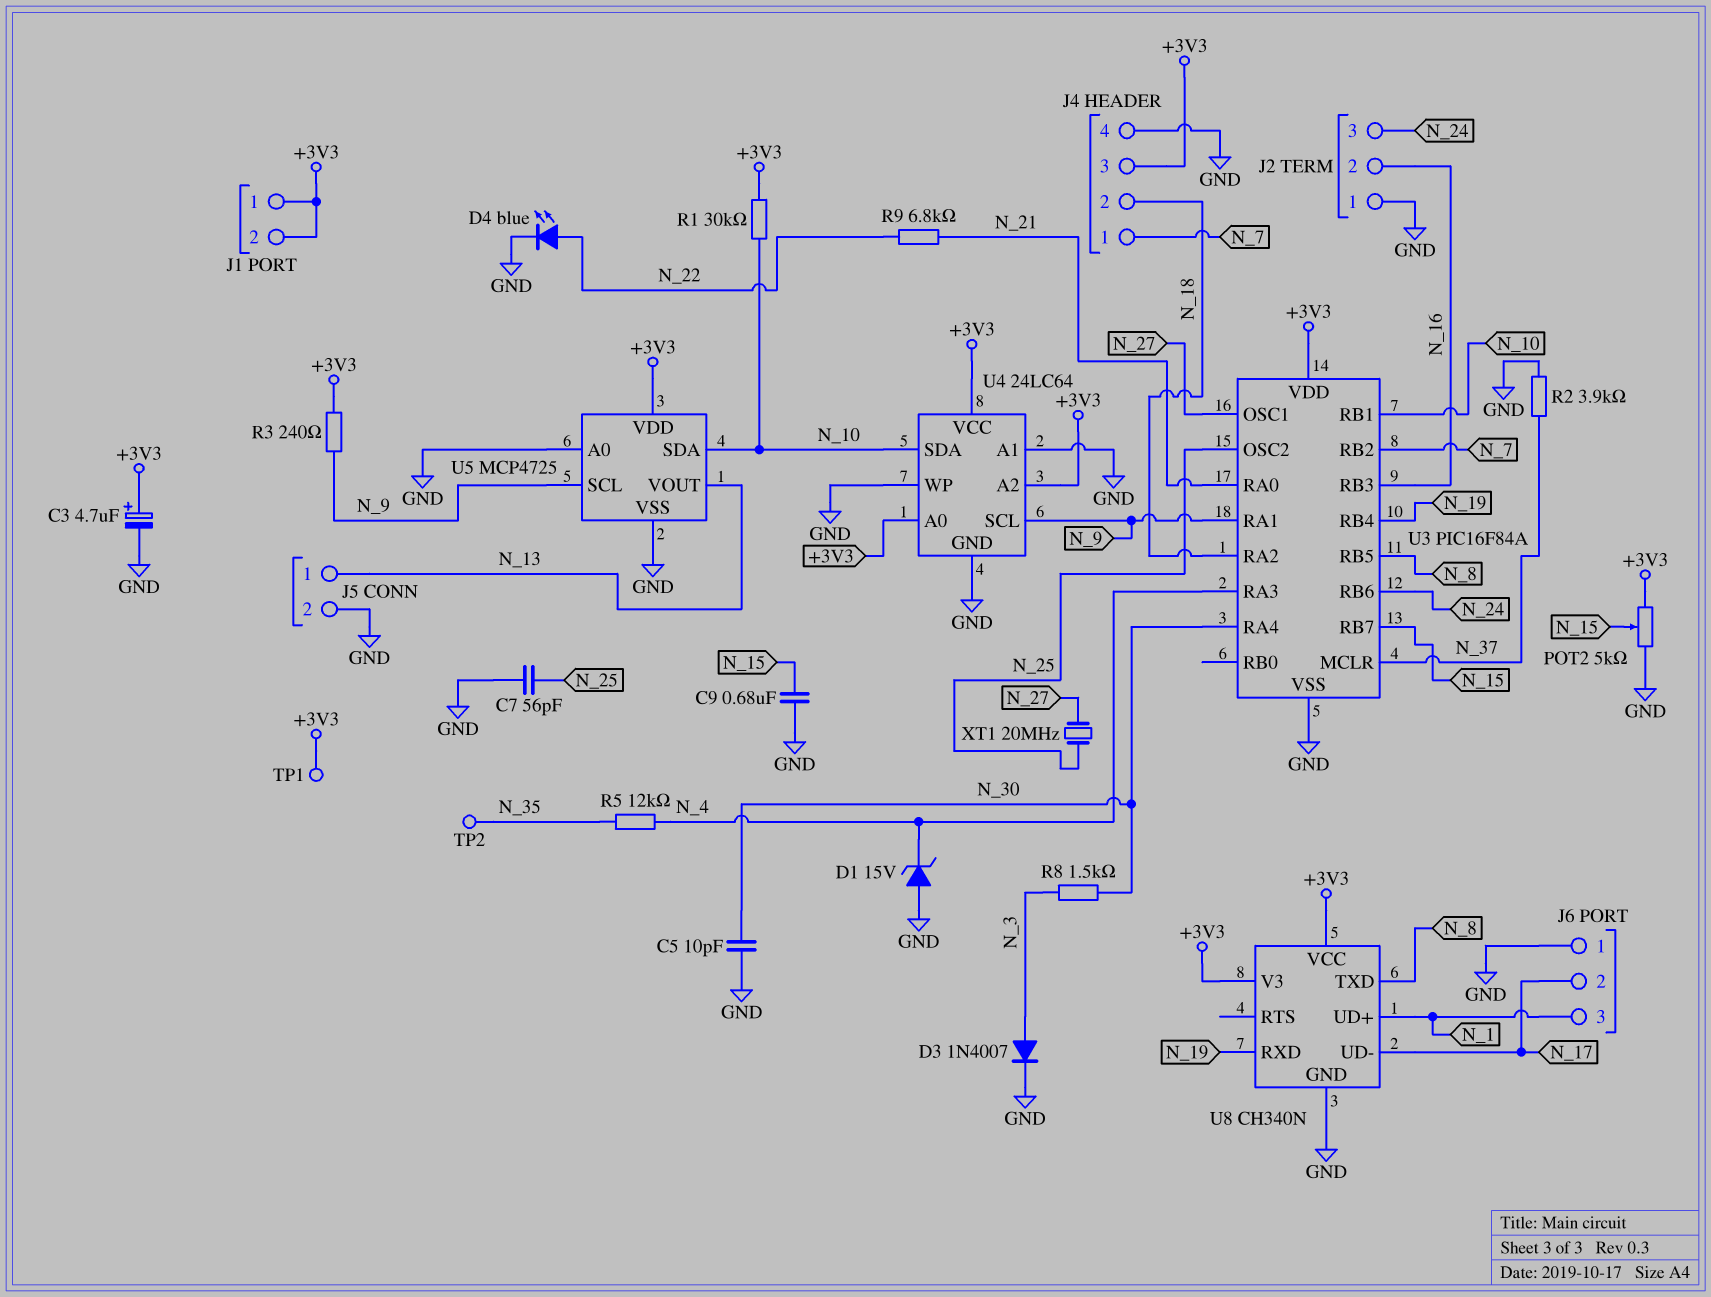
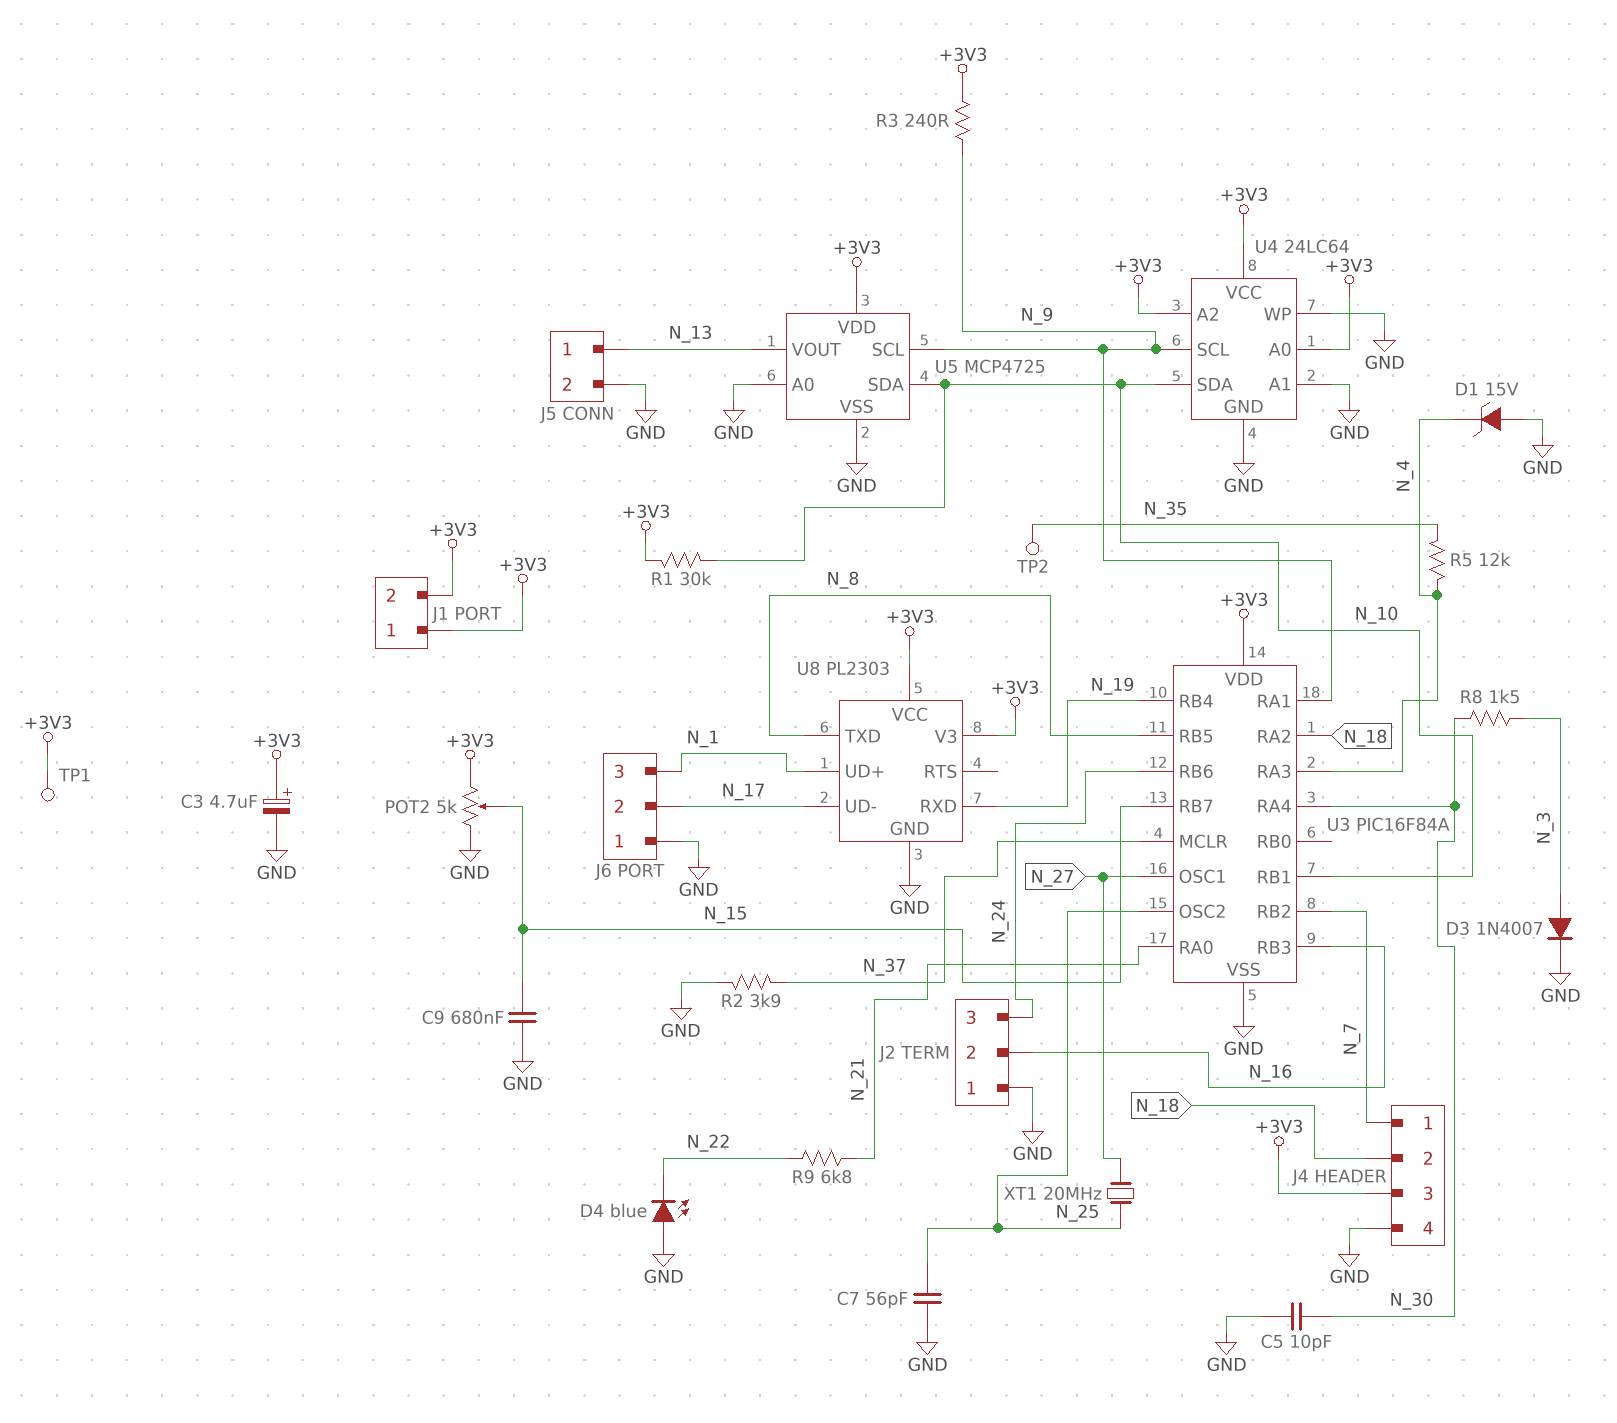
D4: LED blue (A N_22, K GND) -> LED blue (A GND, K N_22)
U8: CH340N -> PL2303

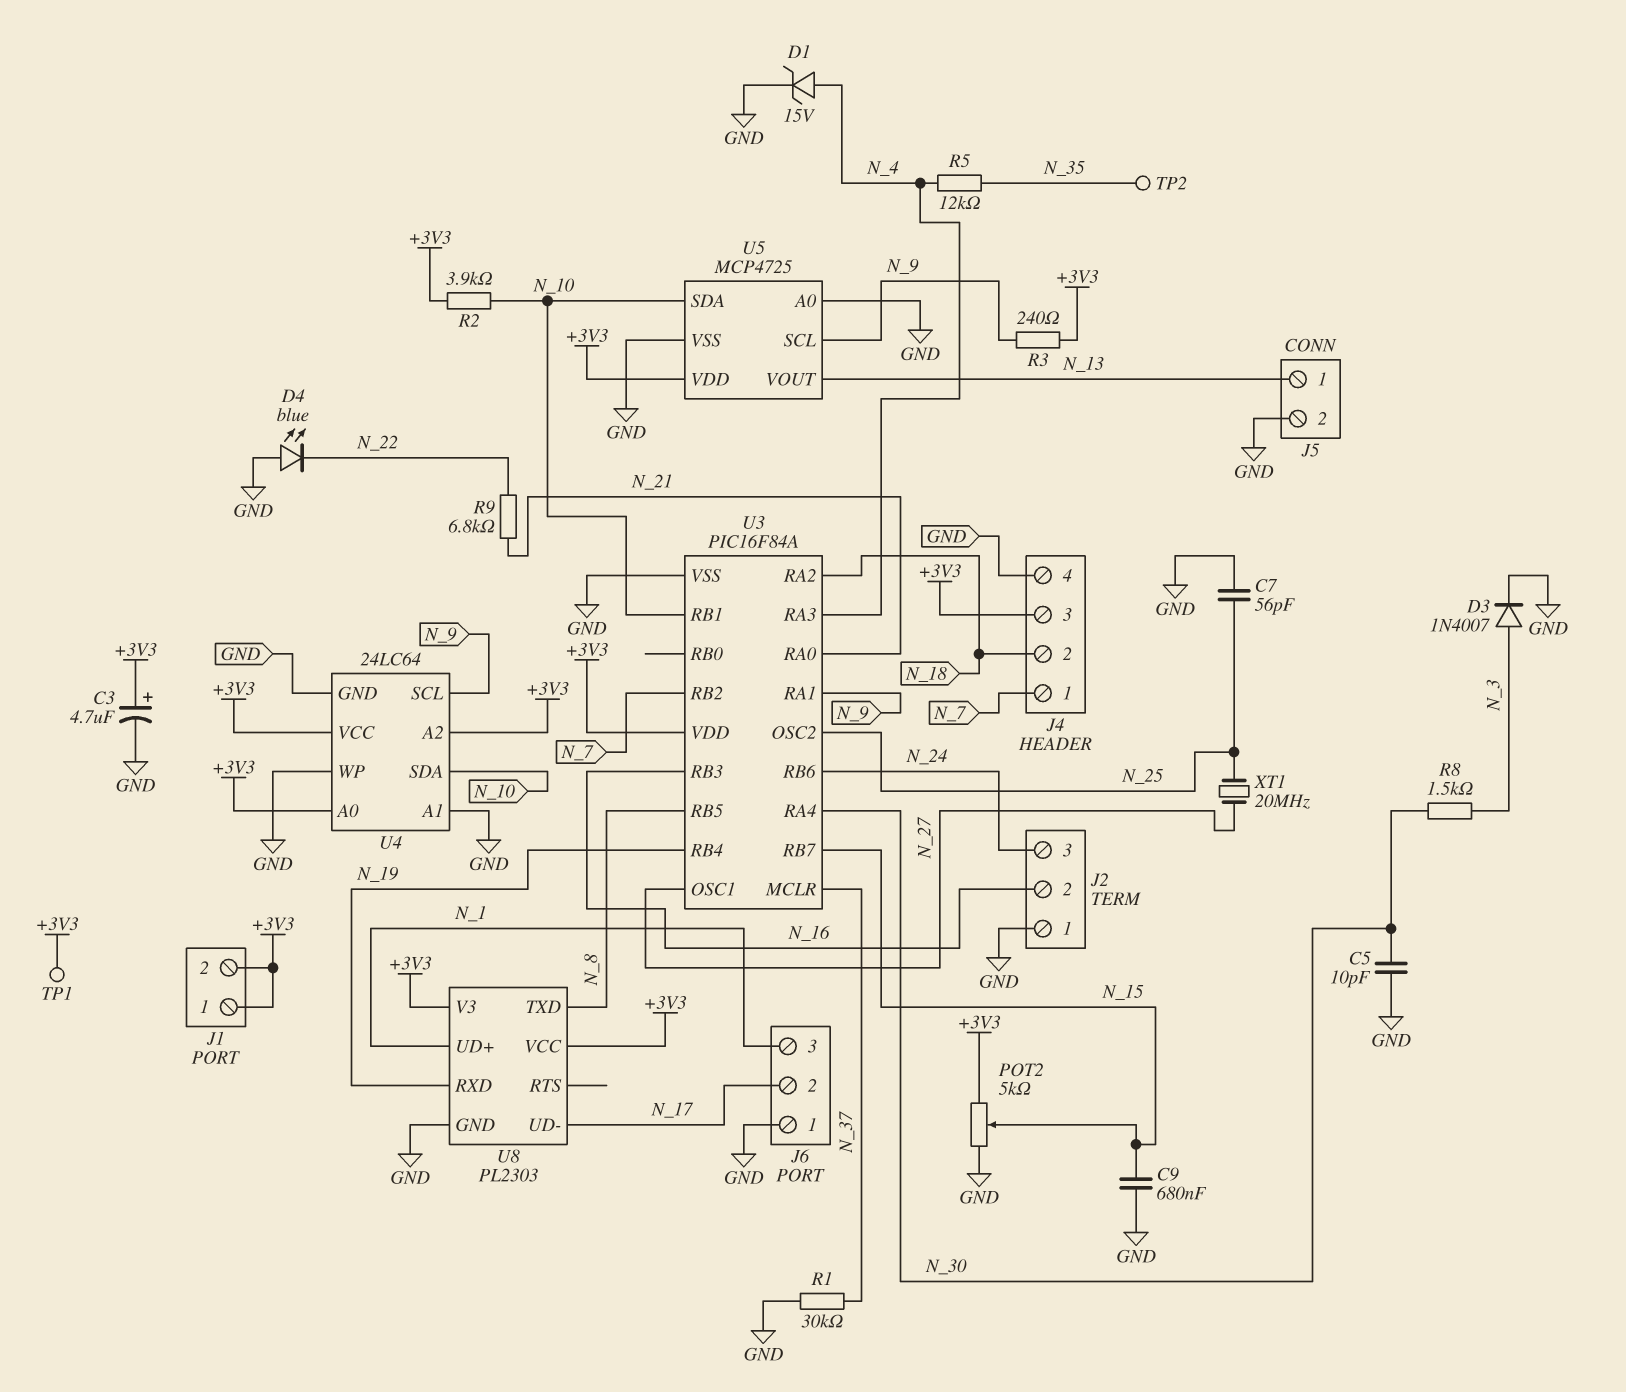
D1: zener 15V (A GND, K N_4) -> zener 15V (A N_4, K GND)
R1: 30k (+3V3, N_10) -> 30k (GND, N_37)
R2: 3.9k (GND, N_37) -> 3.9k (+3V3, N_10)

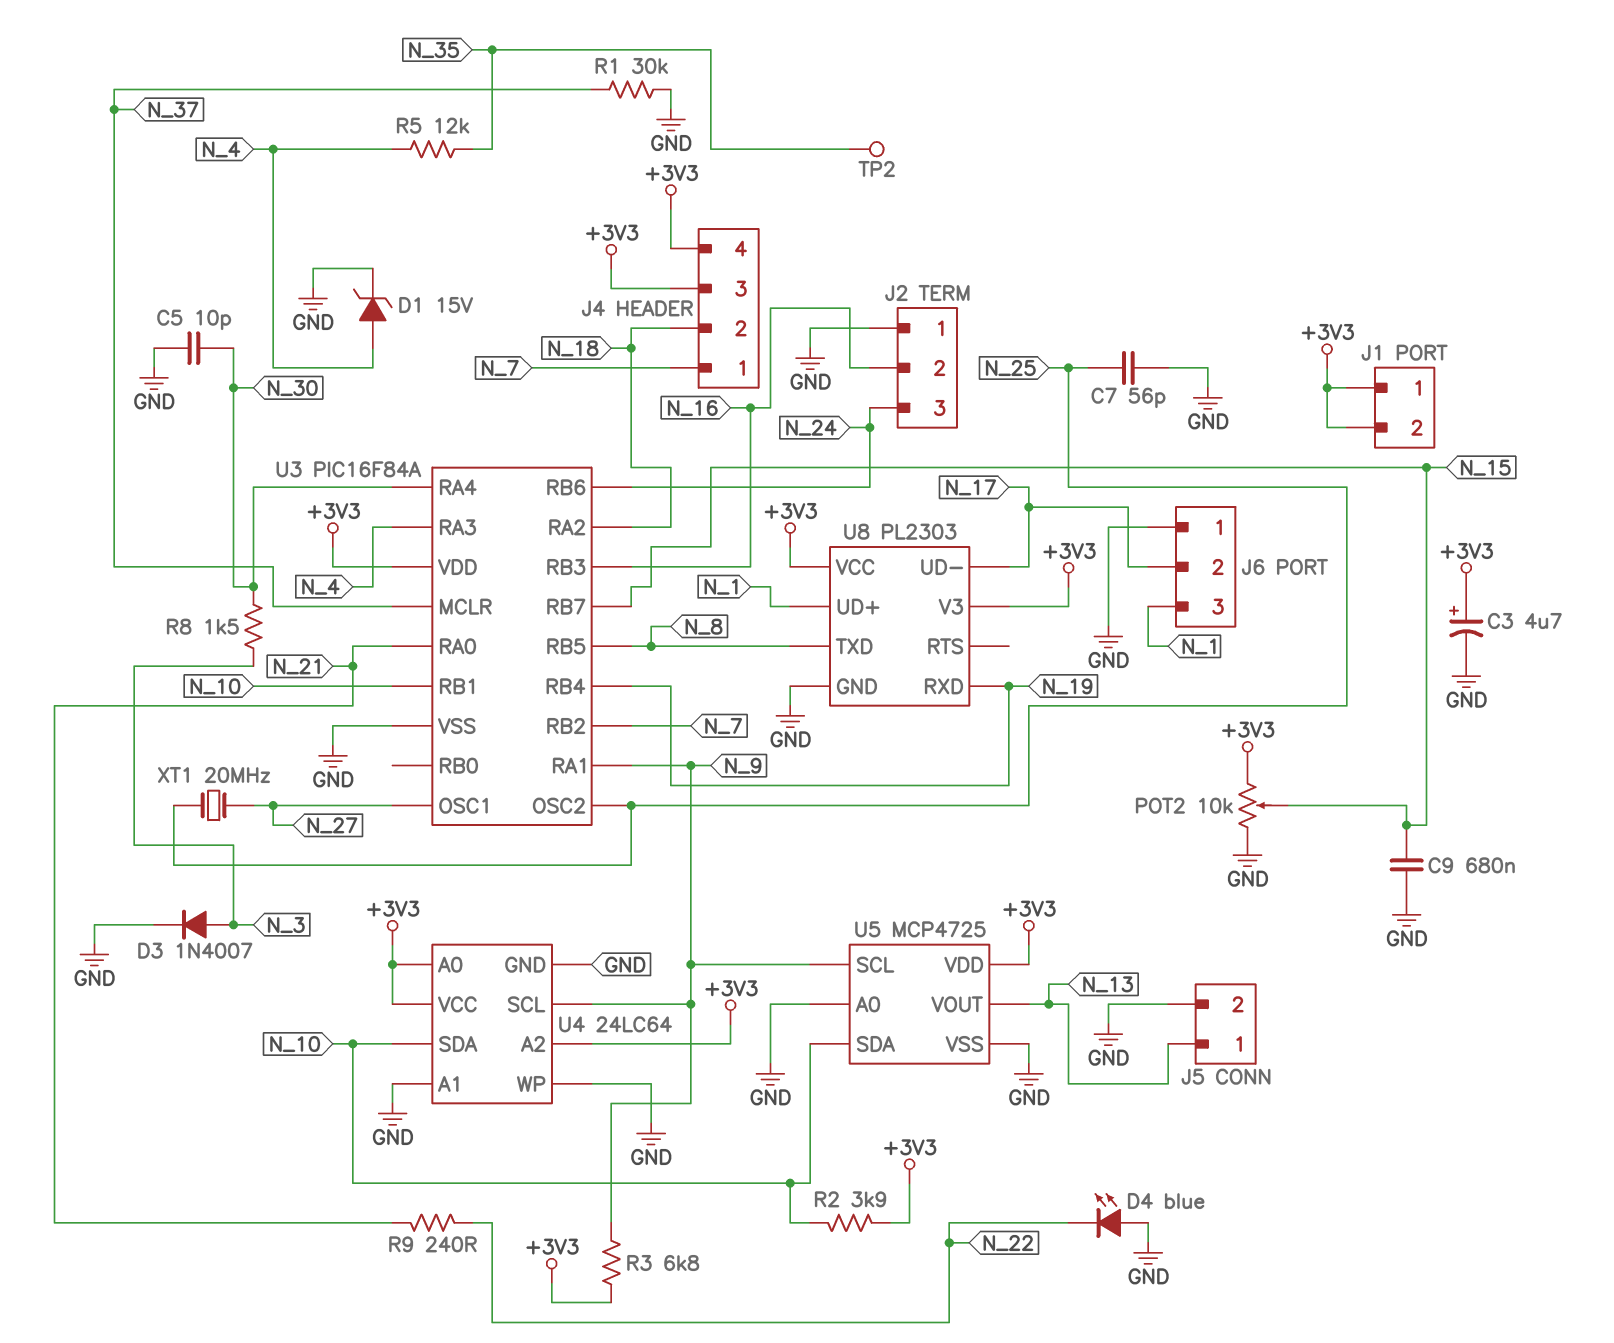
J4 pin 4: GND -> +3V3
POT2: 5k (+3V3, GND, wiper N_15) -> 10k (+3V3, GND, wiper N_15)
R3: 240 (+3V3, N_9) -> 6.8k (+3V3, N_9)
R9: 6.8k (N_21, N_22) -> 240 (N_21, N_22)
TP1: test point (+3V3) -> none

